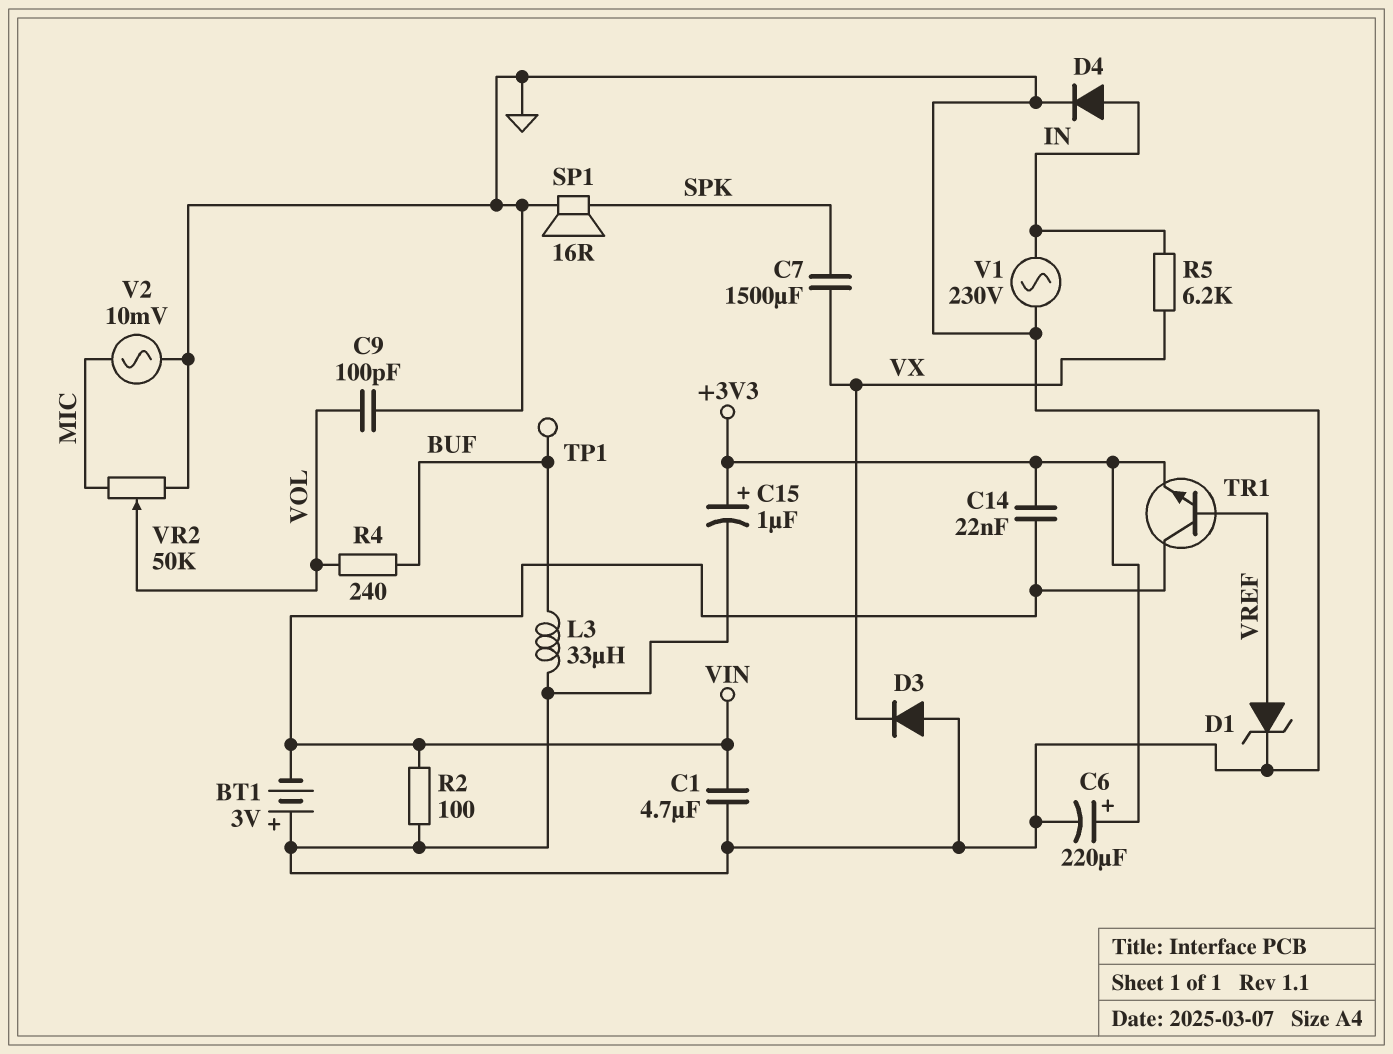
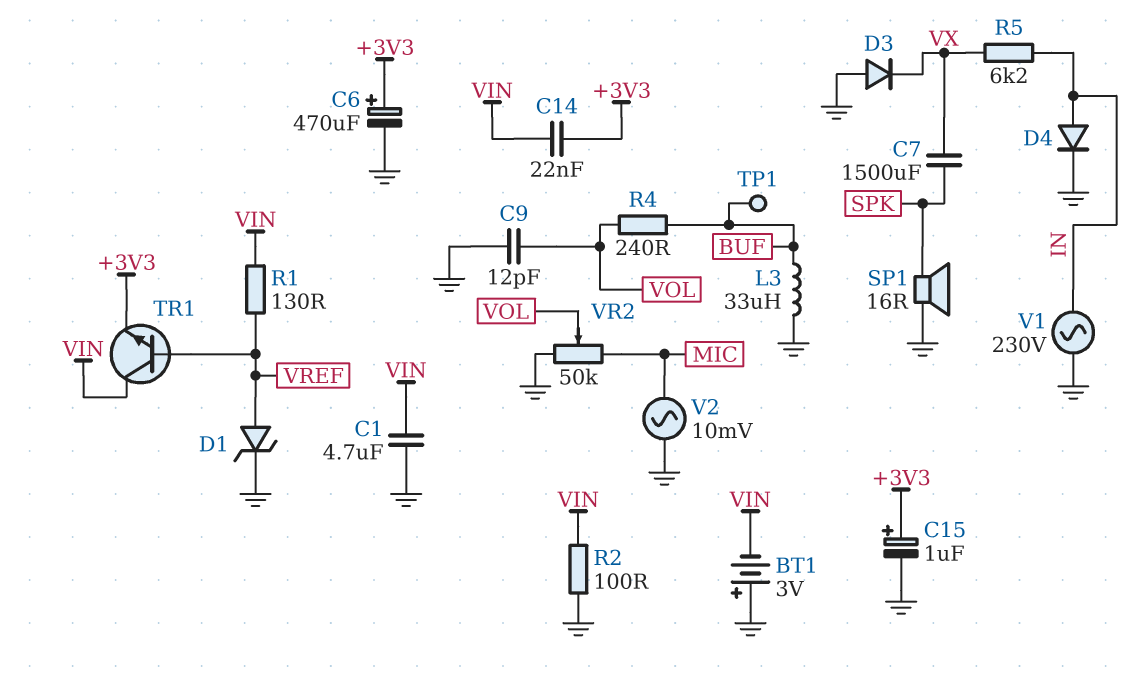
C6: 220uF (plus +3V3, minus GND) -> 470uF (plus +3V3, minus GND)
C9: 100pF (GND, VOL) -> 12pF (GND, VOL)
R1: none -> 130 (VIN, VREF)

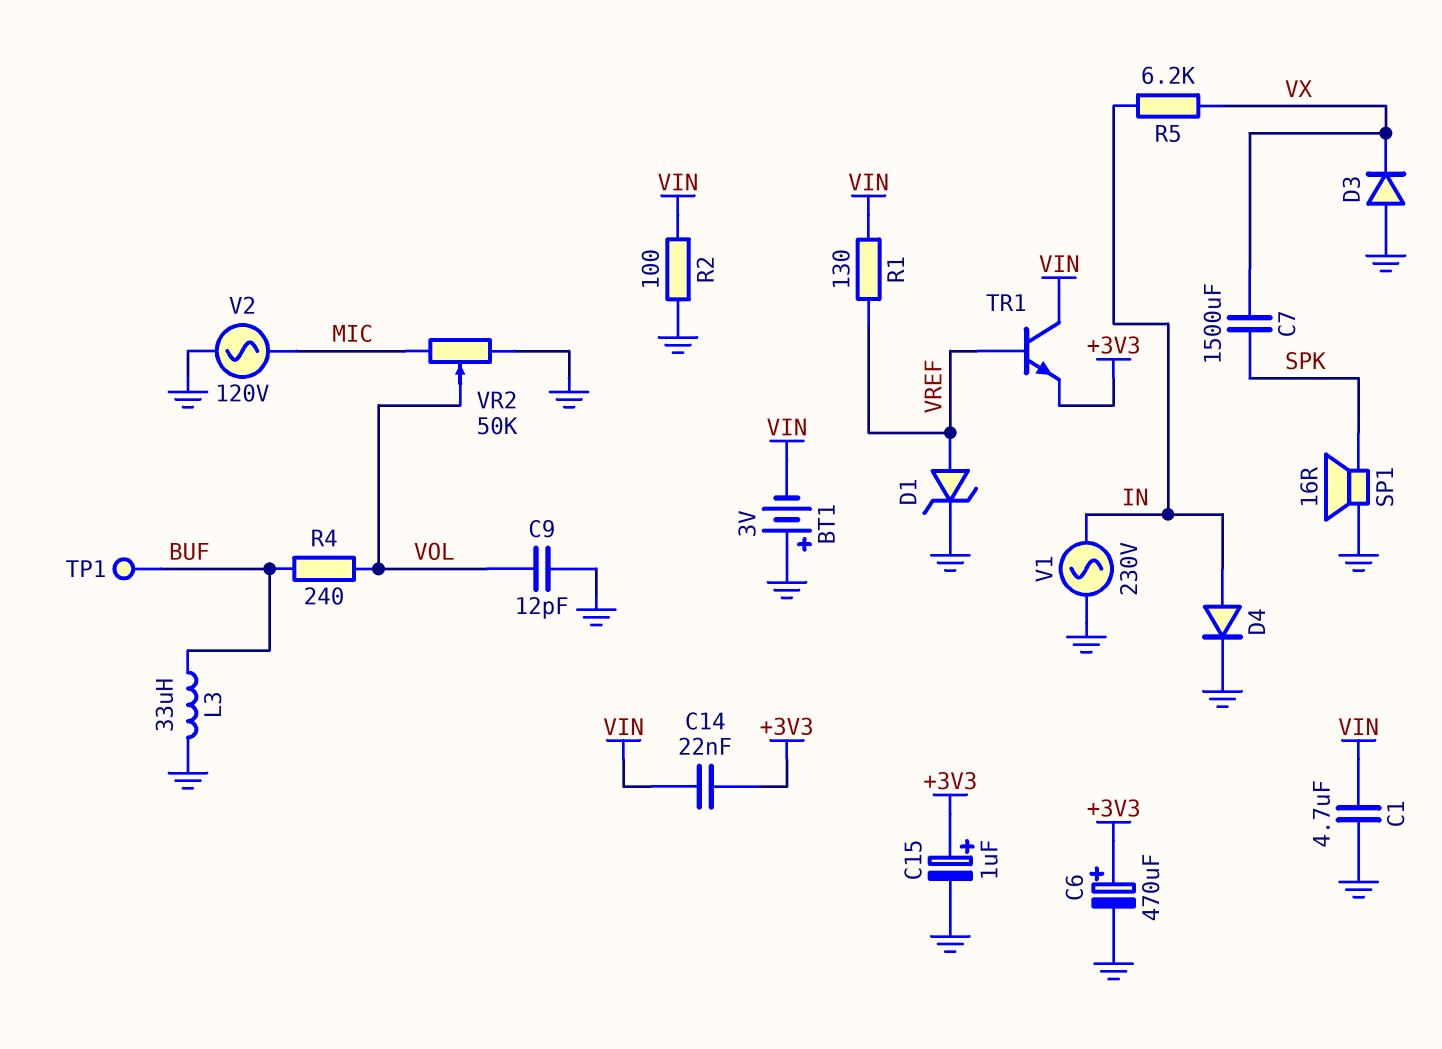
V2: AC 10mV (GND, MIC) -> AC 120V (GND, MIC)

